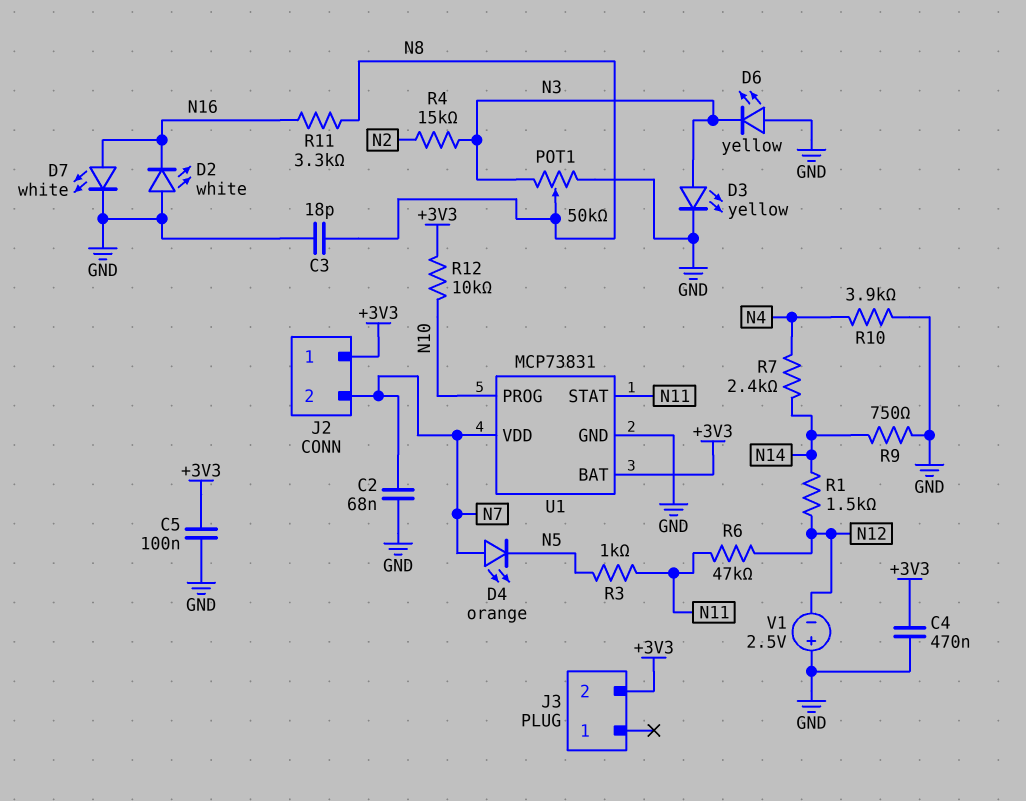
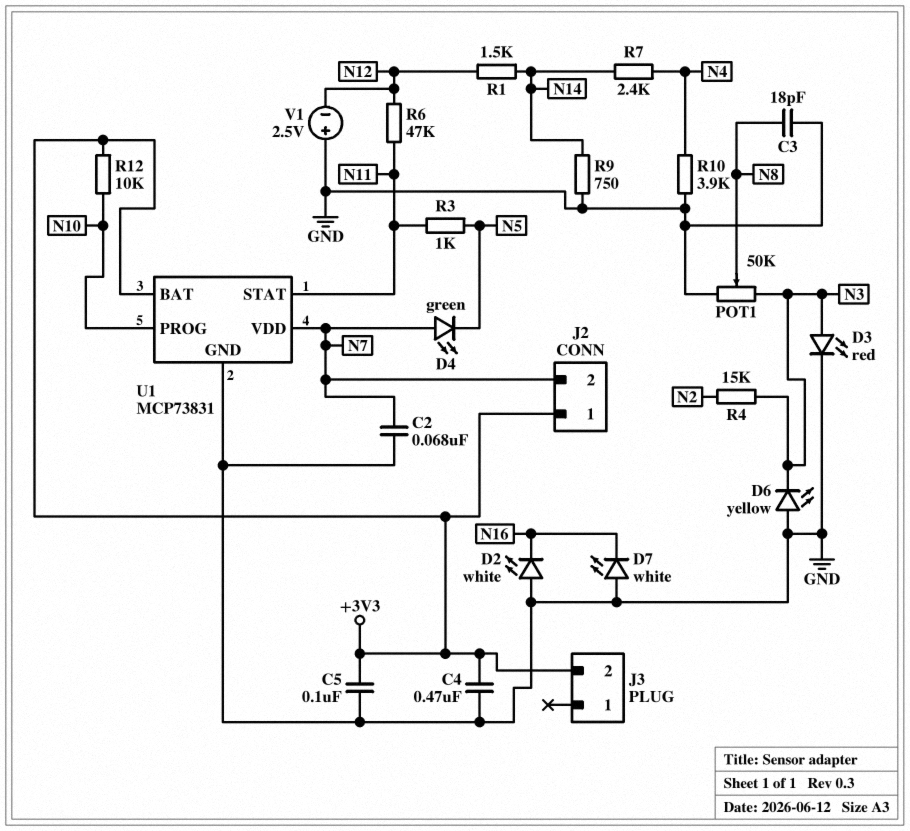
D3: LED yellow (A N3, K GND) -> LED red (A N3, K GND)
D4: LED orange (A N7, K N5) -> LED green (A N7, K N5)
D7: LED white (A N16, K GND) -> LED white (A GND, K N16)
R11: 3.3k (N8, N16) -> none

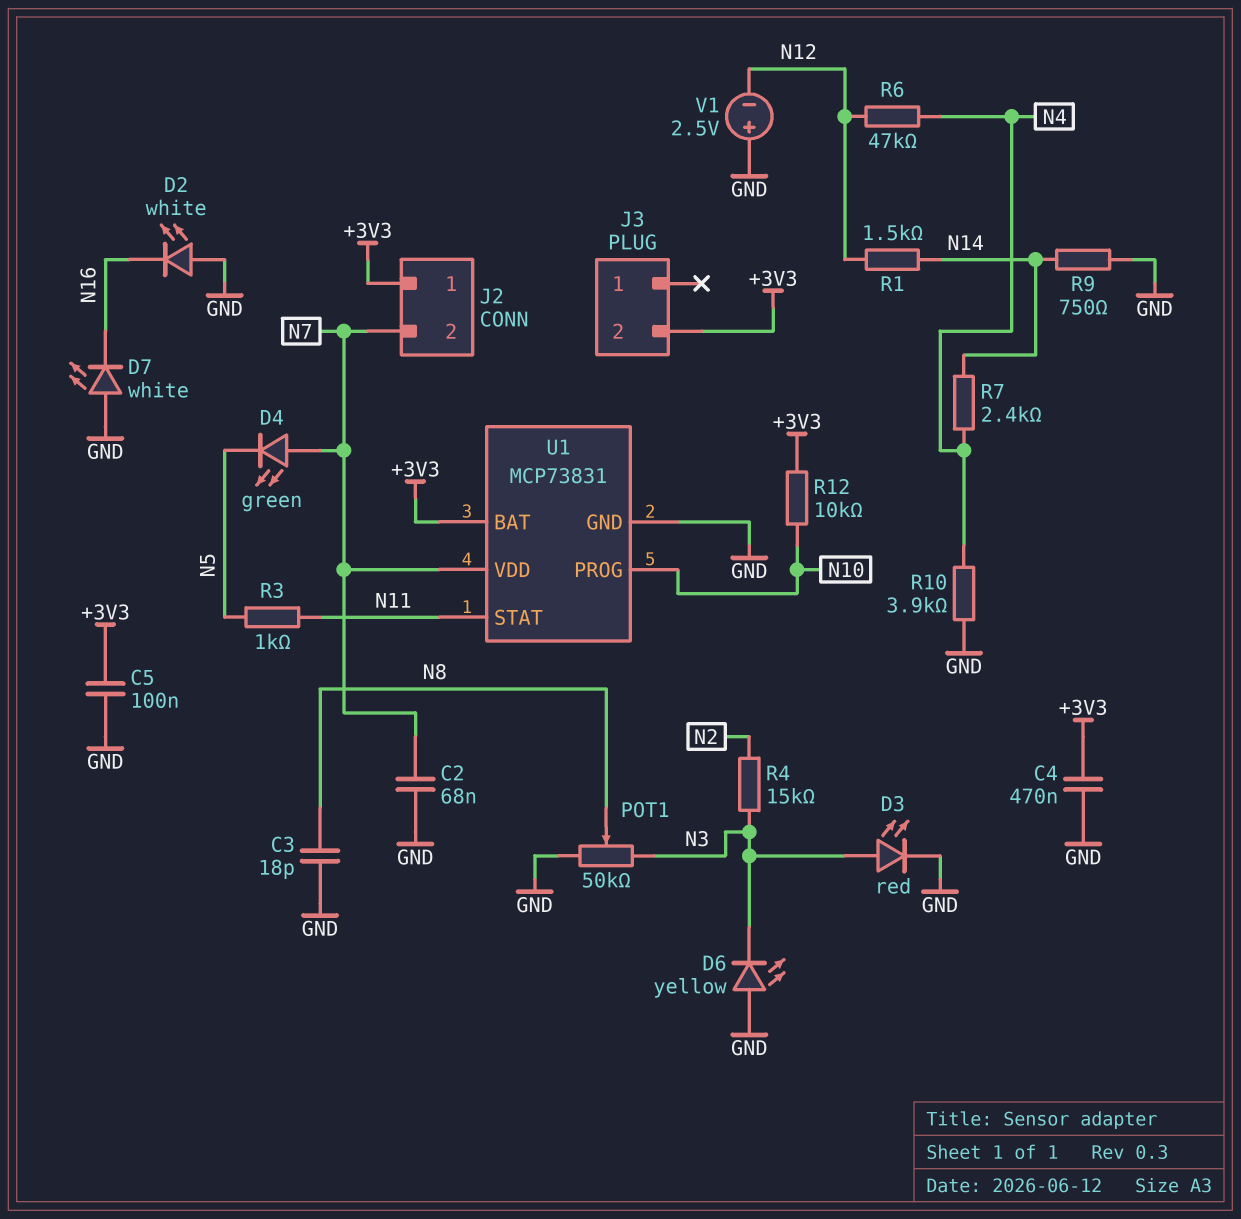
R6: 47k (N11, N12) -> 47k (N4, N12)

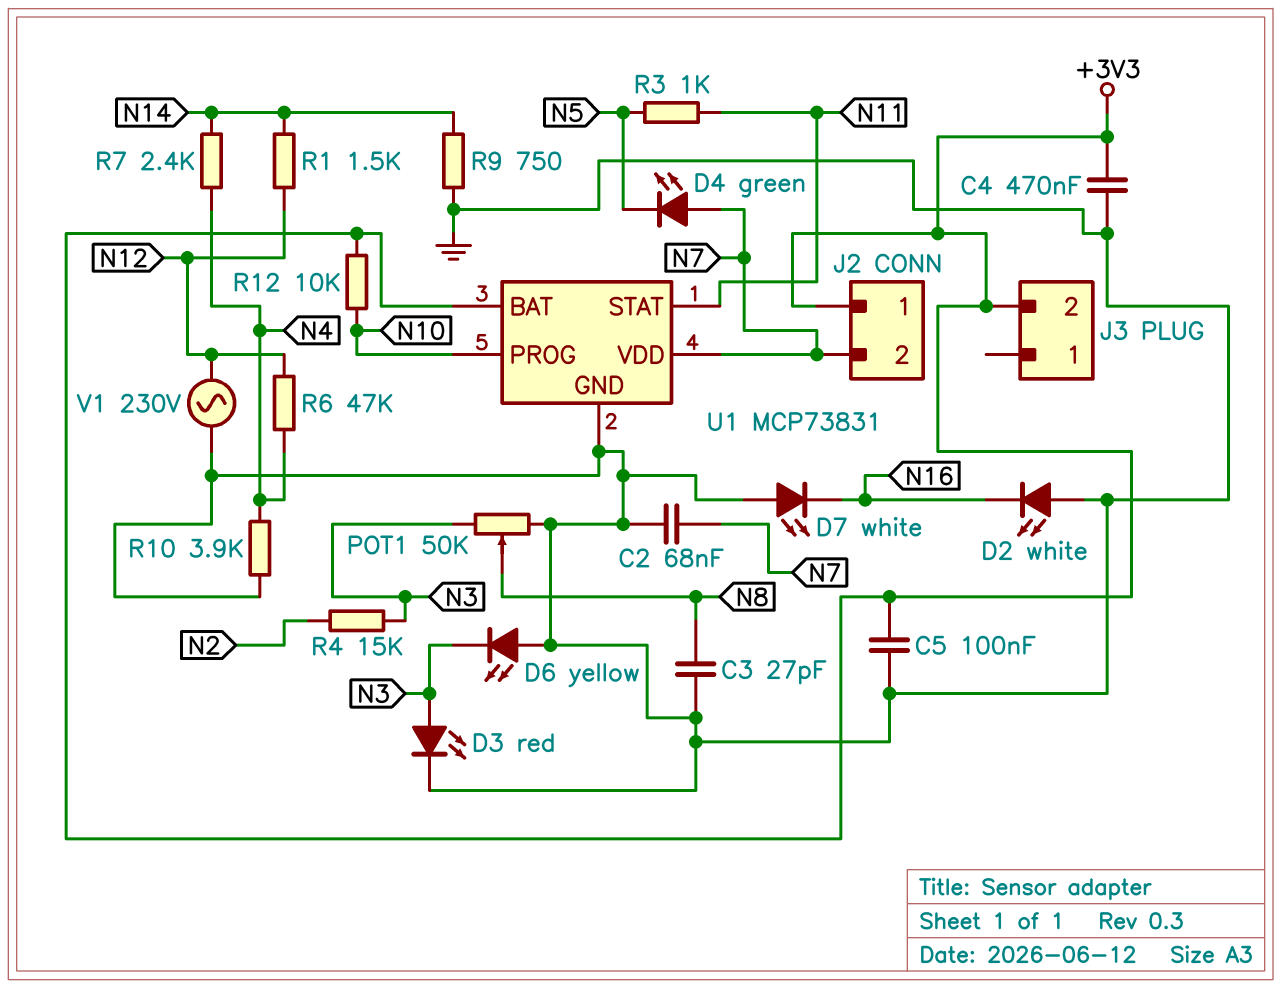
C3: 18pF (GND, N8) -> 27pF (GND, N8)
V1: 2.5V (plus GND, minus N12) -> AC 230V (GND, N12)

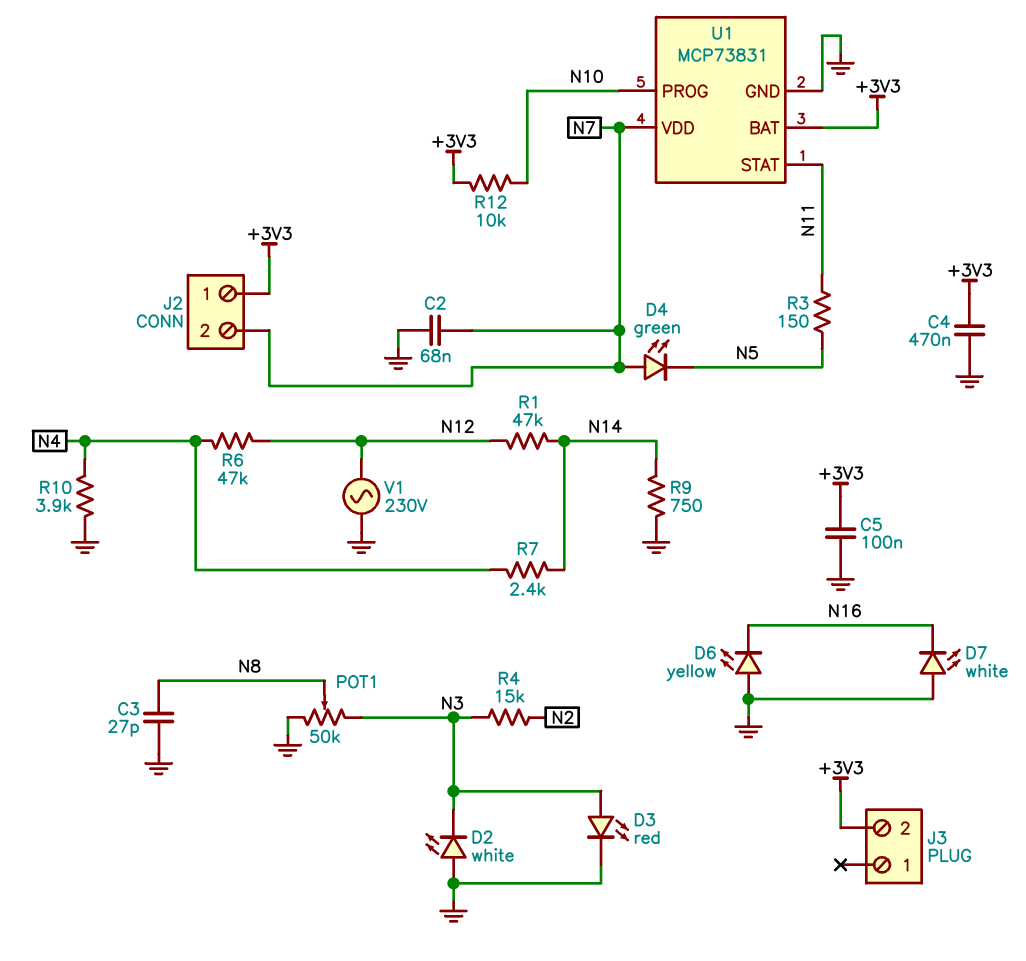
D2: LED white (A GND, K N16) -> LED white (A GND, K N3)
D6: LED yellow (A GND, K N3) -> LED yellow (A GND, K N16)
R1: 1.5k (N12, N14) -> 47k (N12, N14)
R3: 1k (N5, N11) -> 150 (N5, N11)

